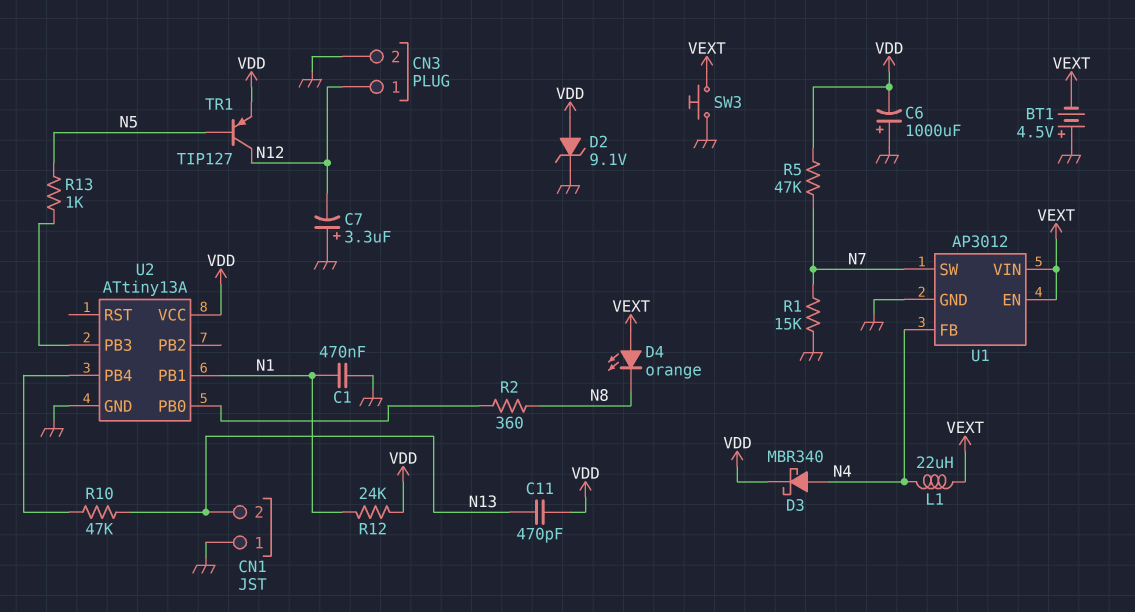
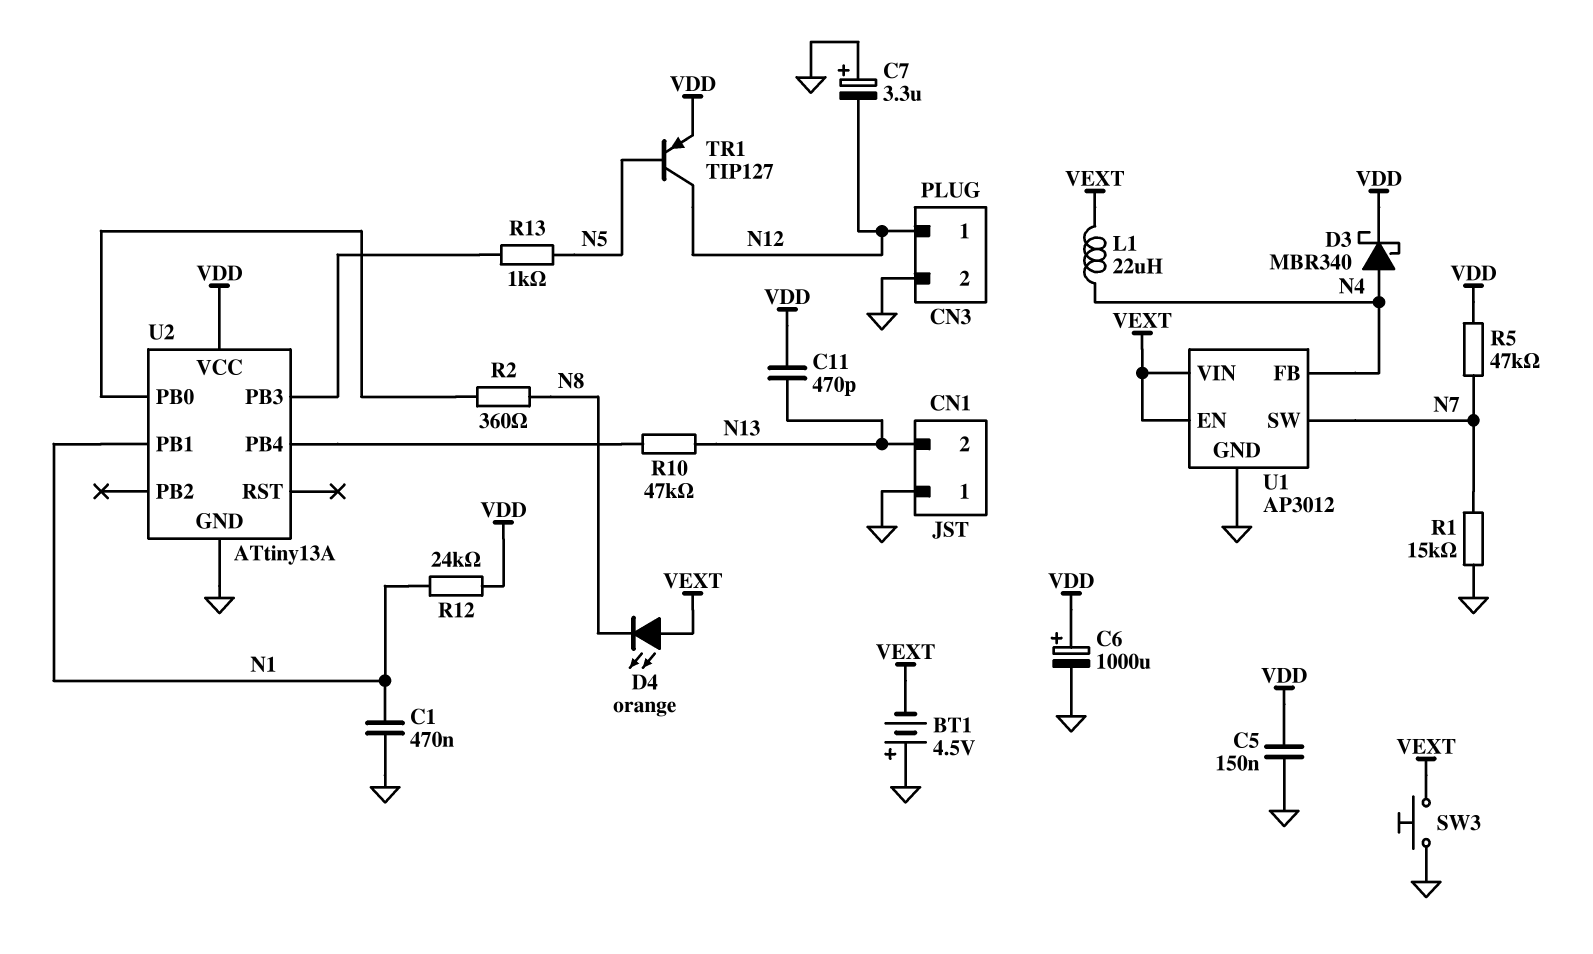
C5: none -> 150nF (GND, VDD)
C6: 1000uF (plus GND, minus VDD) -> 1000uF (plus VDD, minus GND)
D2: zener 9.1V (A VDD, K GND) -> none

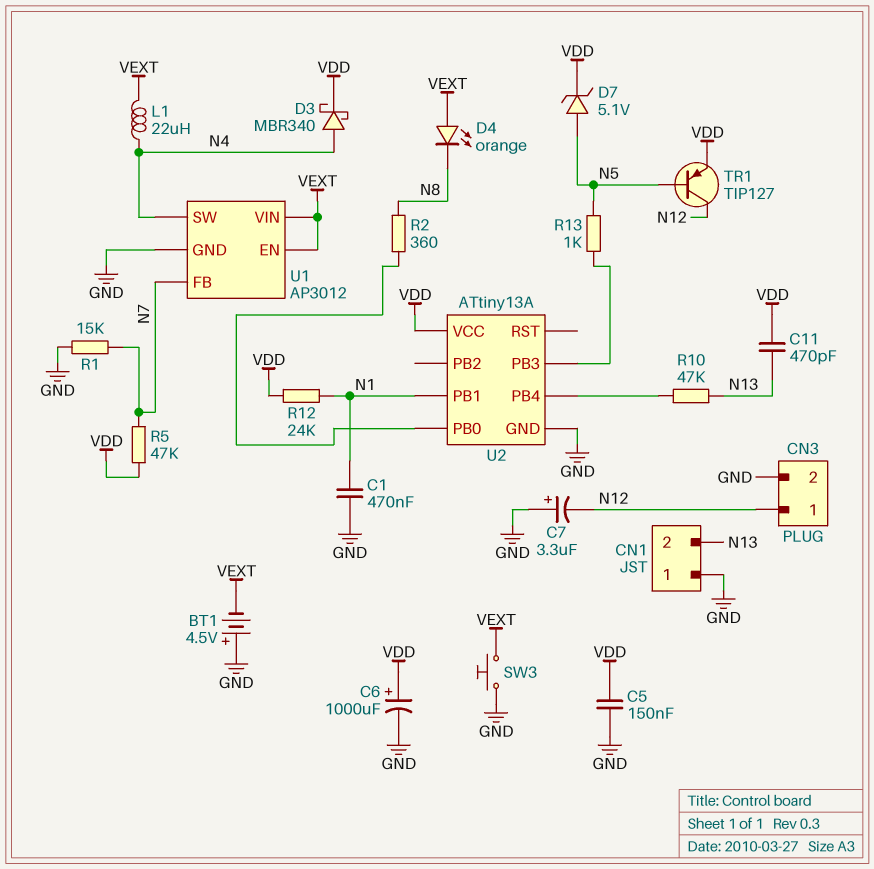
D7: none -> zener 5.1V (A N5, K VDD)
U1 pin FB: N4 -> N7
U1 pin SW: N7 -> N4

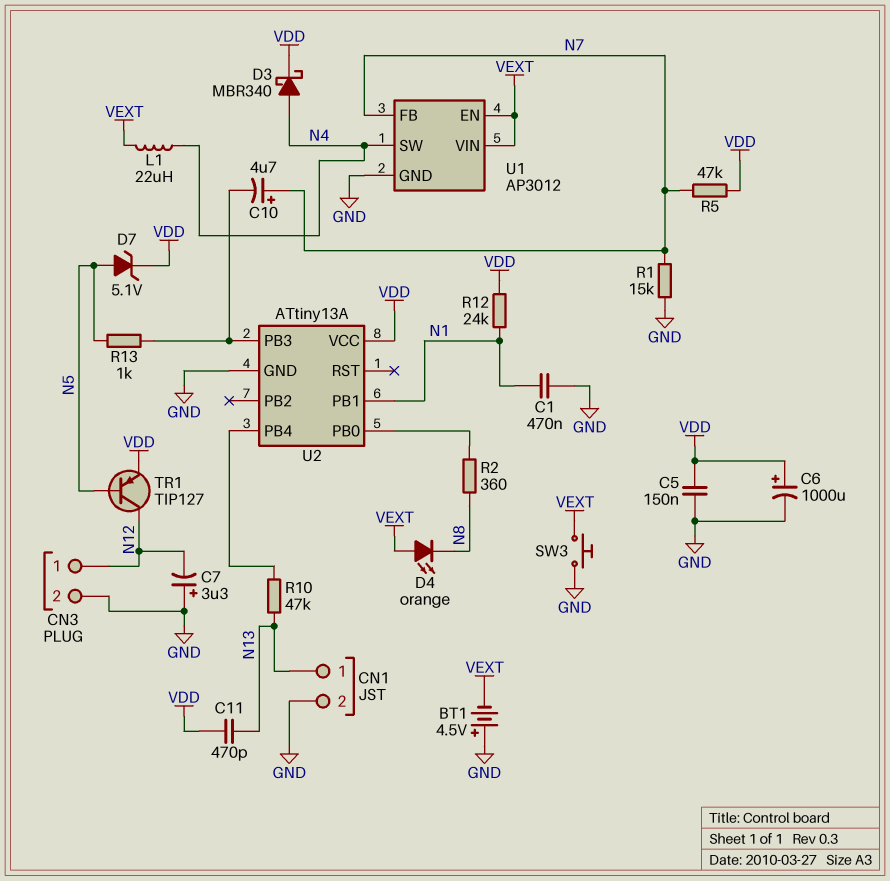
C10: none -> 4.7uF (plus N7, minus U2/PB3)
CN1 pin 1: GND -> N13
CN1 pin 2: N13 -> GND

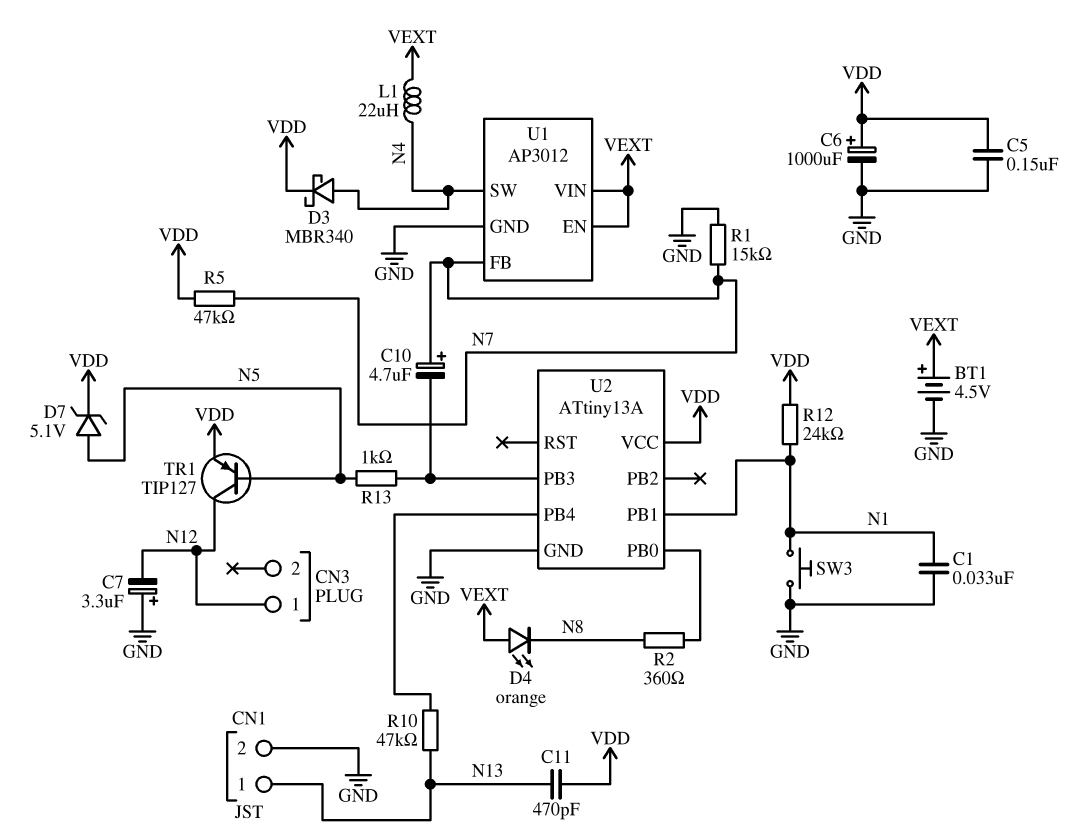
BT1: 4.5V (plus GND, minus VEXT) -> 4.5V (plus VEXT, minus GND)
C1: 470nF (GND, N1) -> 33nF (GND, N1)
CN3 pin 2: GND -> none
SW3: button (GND, VEXT) -> button (GND, N1)

